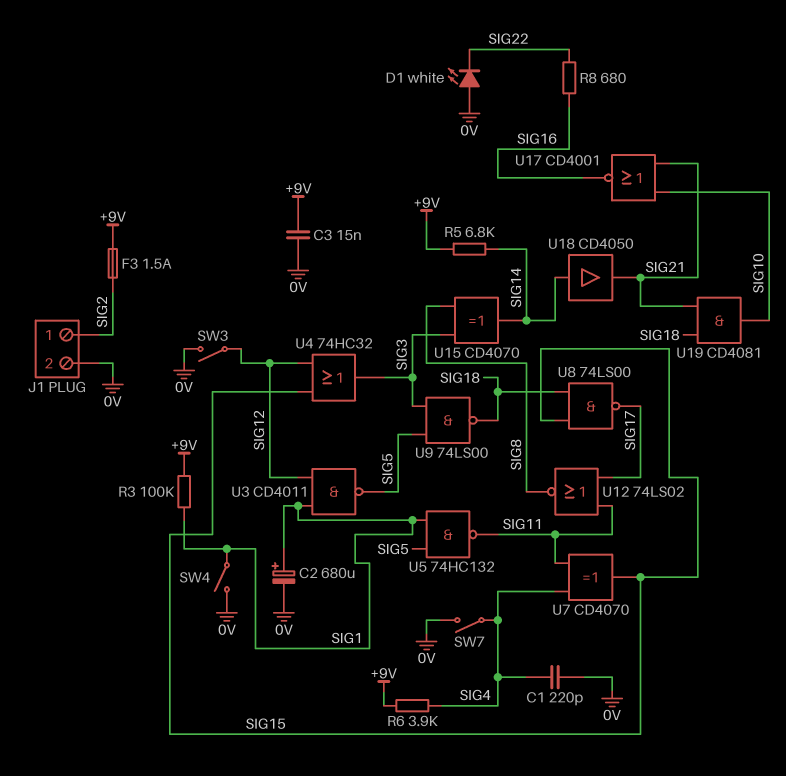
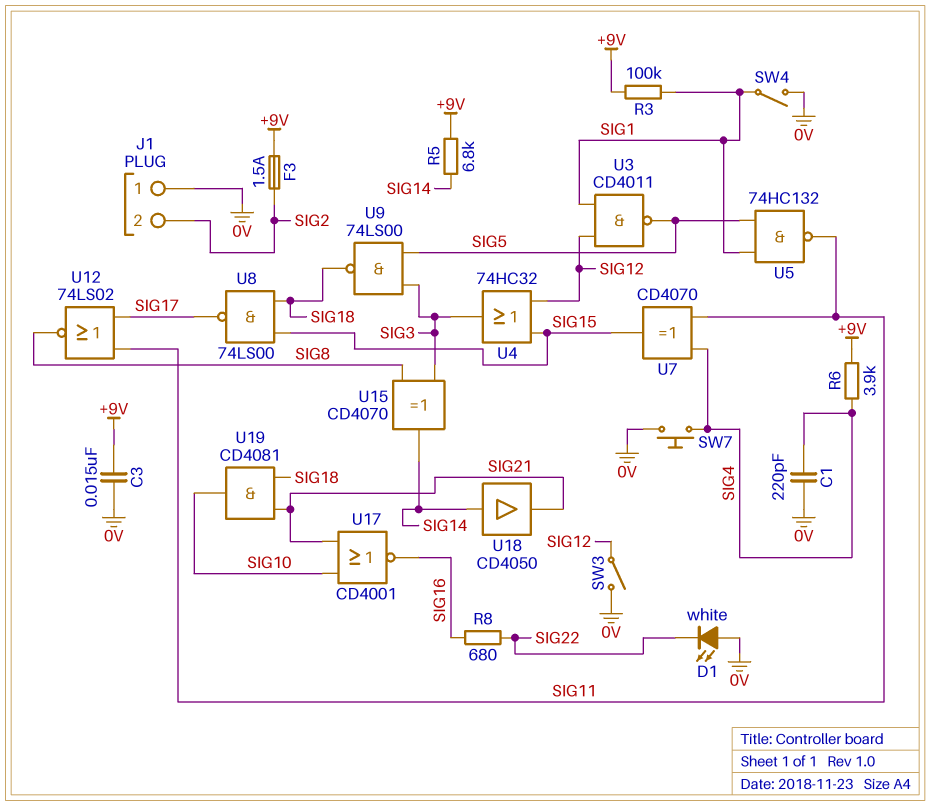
C2: 680uF (plus SIG1, minus 0V) -> none
J1 pin 1: SIG2 -> 0V
J1 pin 2: 0V -> SIG2
SW7: switch (0V, SIG4) -> button (0V, SIG4)

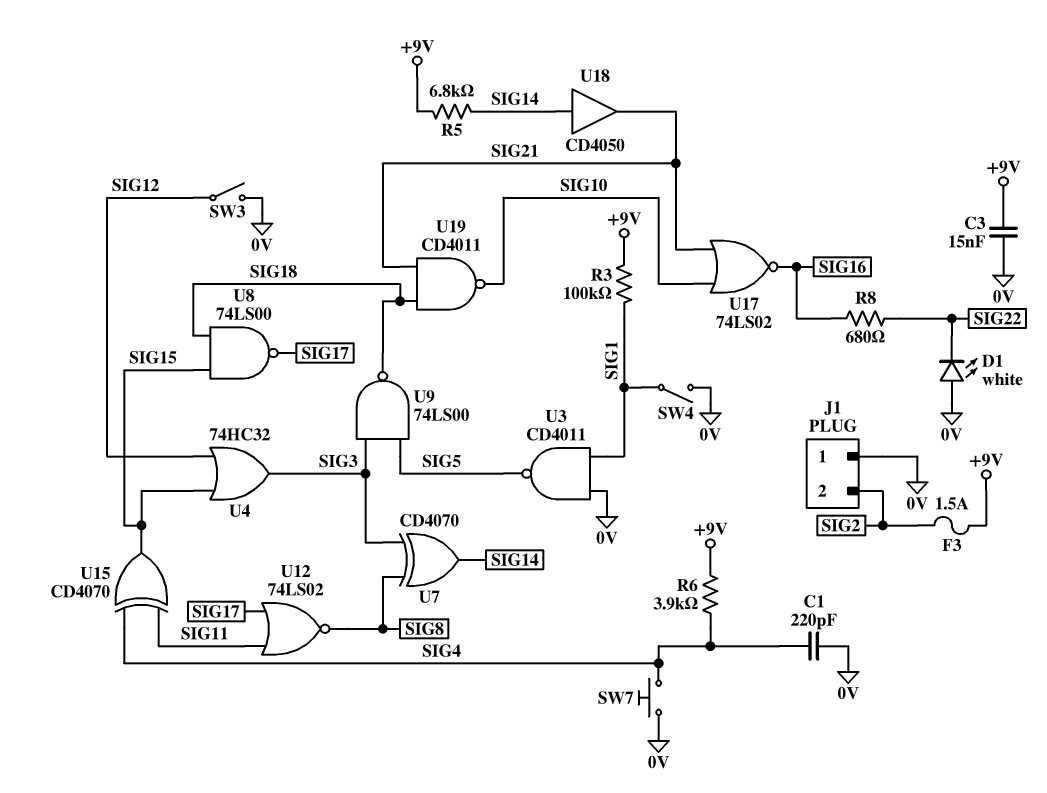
U3: NAND CD4011 (in SIG1, in SIG12, out SIG5) -> NAND CD4011 (in 0V, in SIG1, out SIG5)
U5: NAND 74HC132 (in SIG1, in SIG5, out SIG11) -> none
U7: XOR CD4070 (in SIG4, in SIG11, out SIG15) -> XOR CD4070 (in SIG3, in SIG8, out SIG14)
U15: XOR CD4070 (in SIG3, in SIG8, out SIG14) -> XOR CD4070 (in SIG4, in SIG11, out SIG15)
U17: NOR CD4001 (in SIG10, in SIG21, out SIG16) -> NOR 74LS02 (in SIG10, in SIG21, out SIG16)
U19: AND CD4081 (in SIG18, in SIG21, out SIG10) -> NAND CD4011 (in SIG18, in SIG21, out SIG10)

